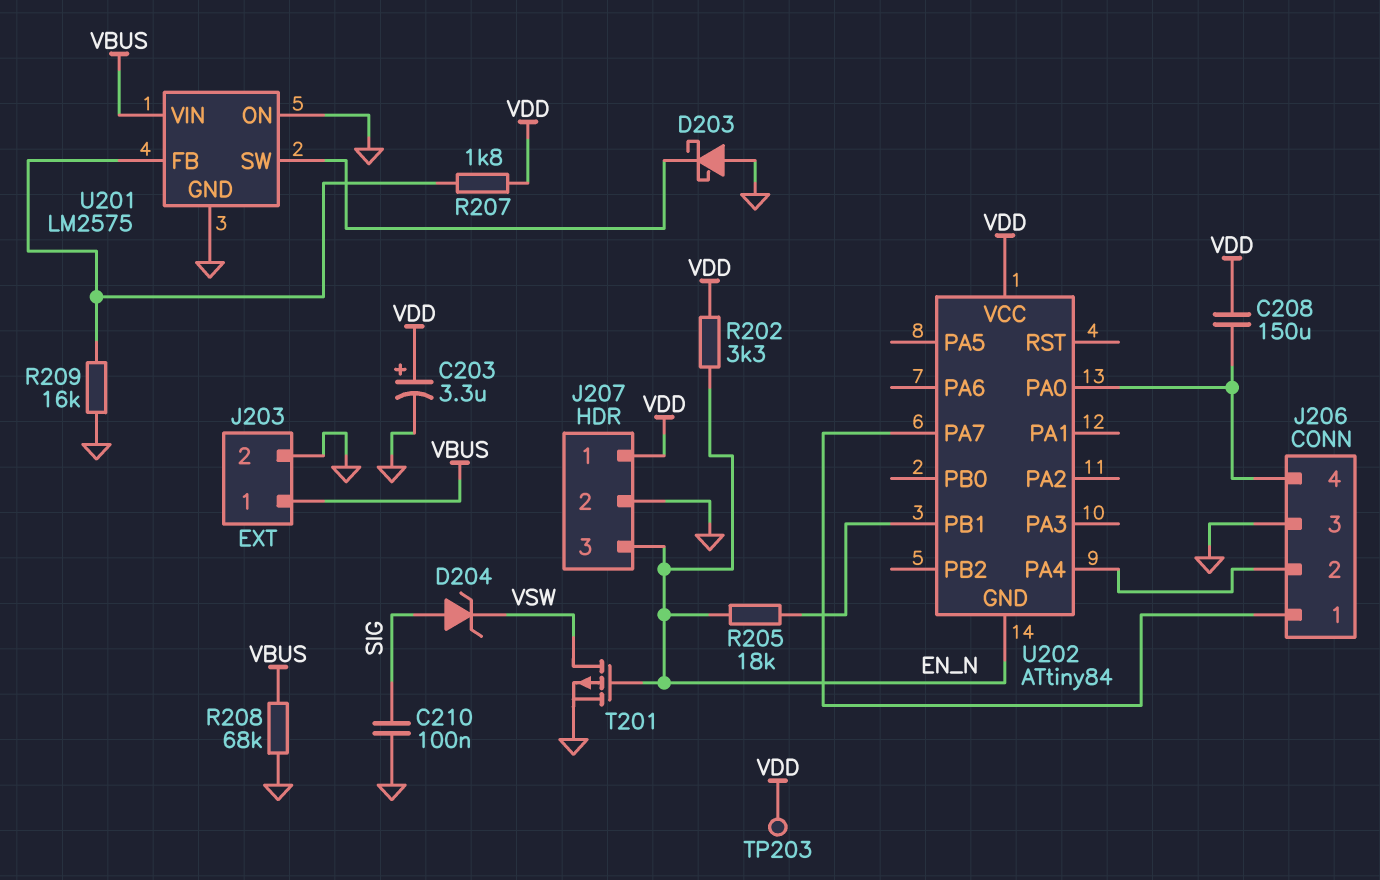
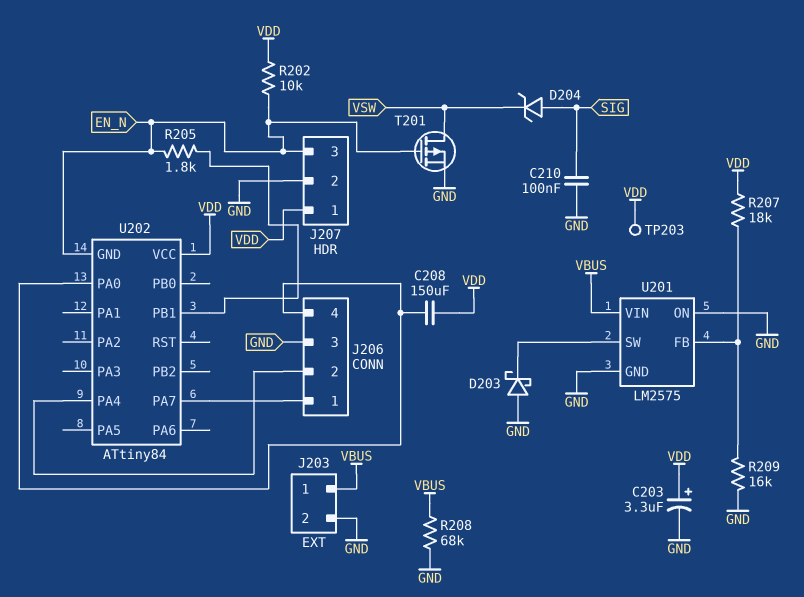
R202: 3.3k (EN_N, VDD) -> 10k (EN_N, VDD)
R205: 18k (EN_N, U202/PB1) -> 1.8k (EN_N, U202/PB1)
R207: 1.8k (U201/FB, VDD) -> 18k (U201/FB, VDD)

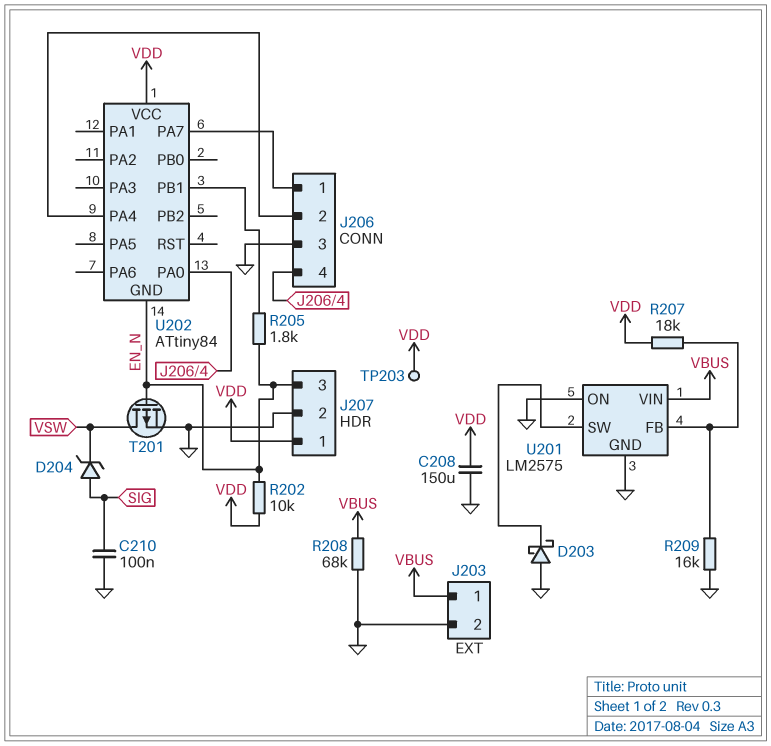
C203: 3.3uF (plus VDD, minus GND) -> none
C208: 150uF (J206/4, VDD) -> 150uF (GND, VDD)

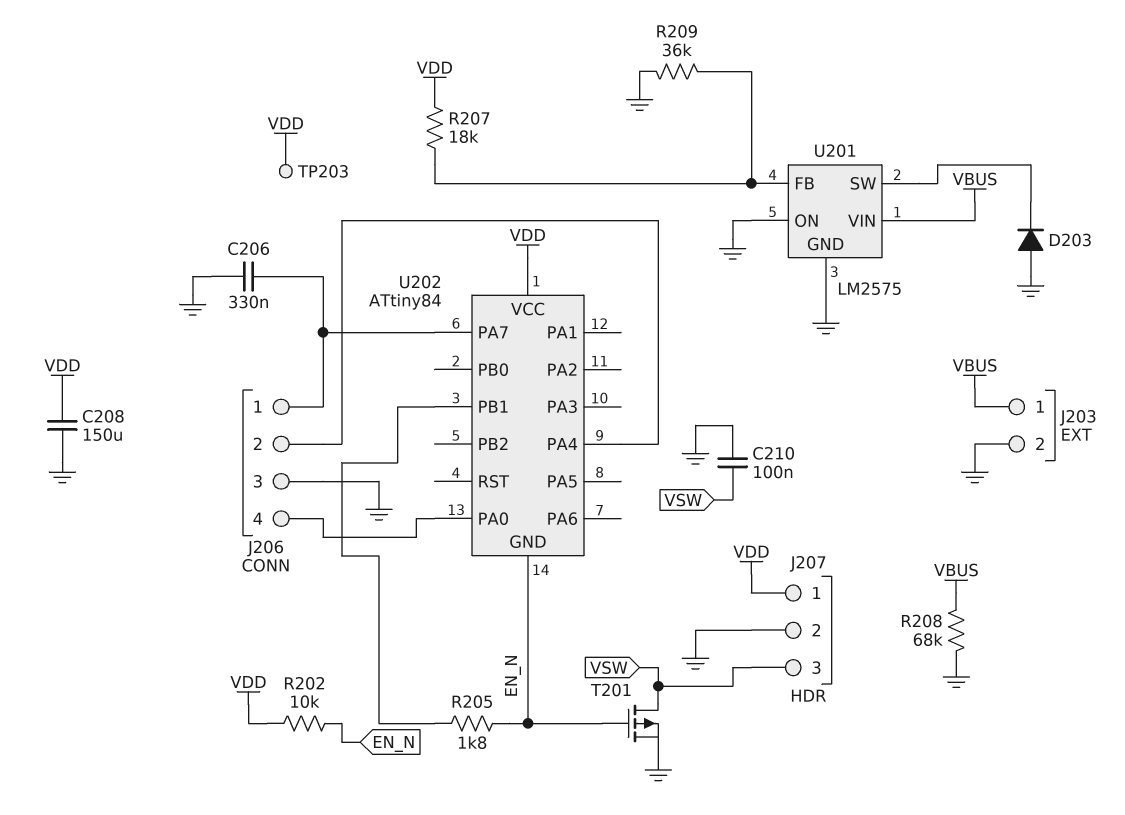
C206: none -> 330nF (GND, J206/1)
C210: 100nF (GND, SIG) -> 100nF (GND, VSW)
D203: schottky (A GND, K U201/SW) -> diode (A GND, K U201/SW)
D204: zener (A SIG, K VSW) -> none
J207 pin 3: EN_N -> VSW
R209: 16k (GND, U201/FB) -> 36k (GND, U201/FB)

